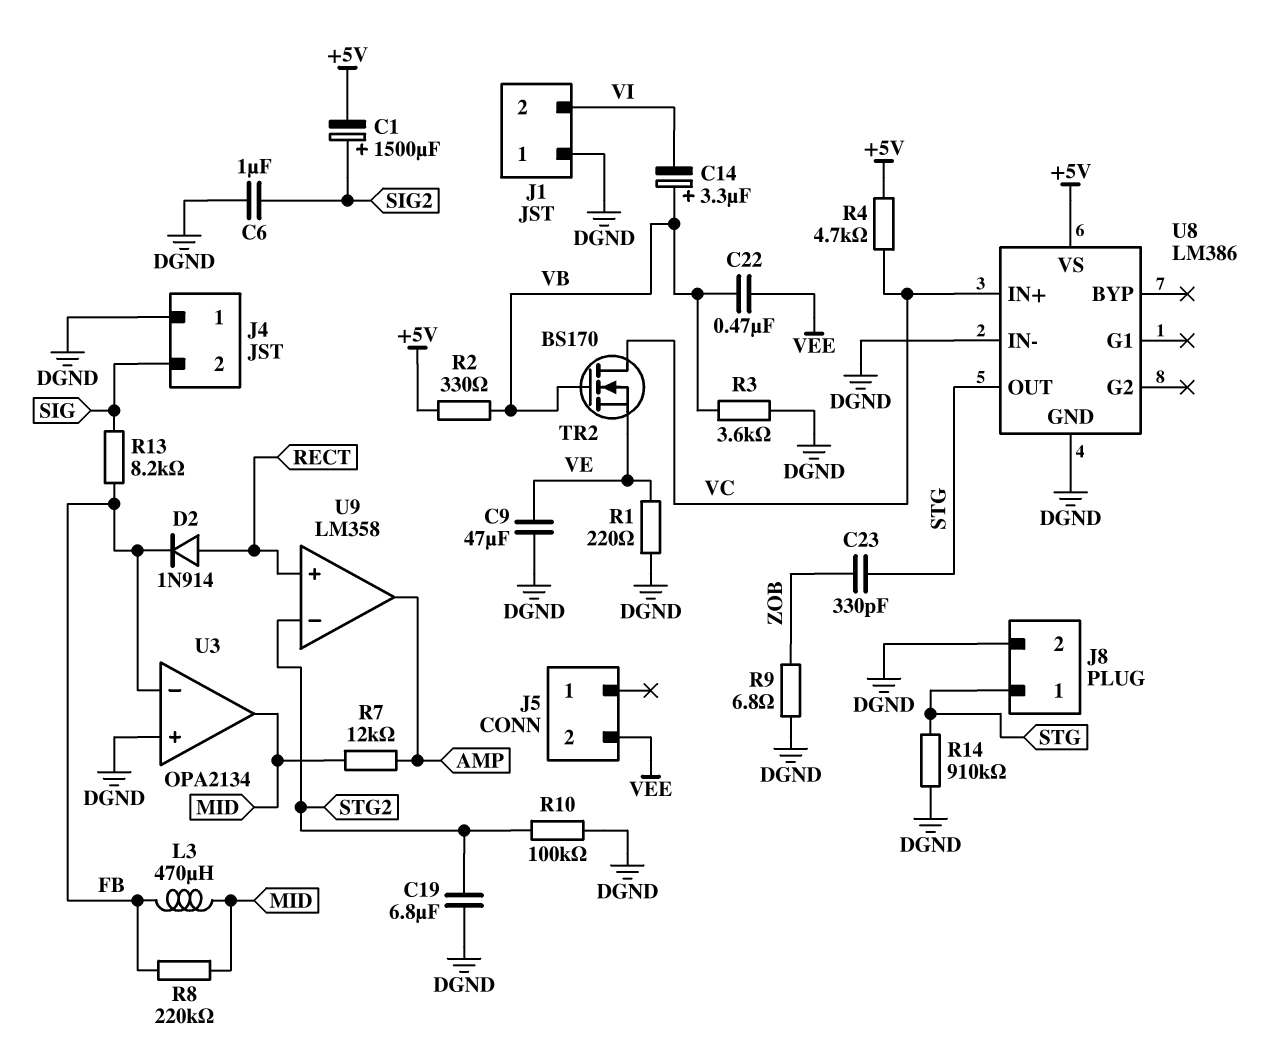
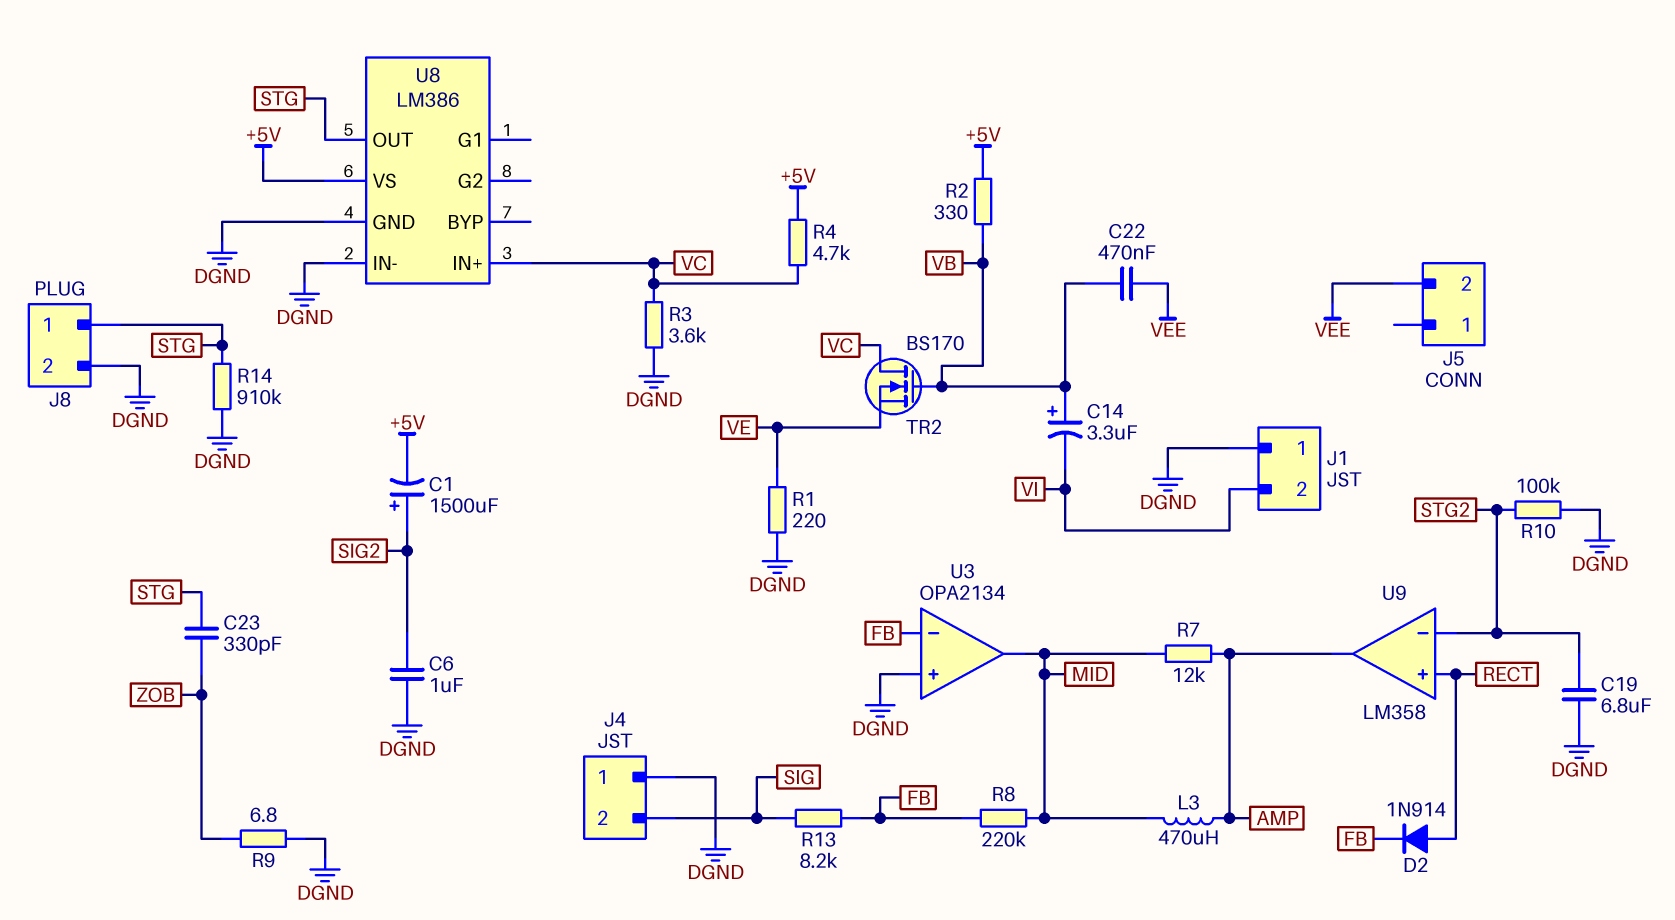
C9: 47uF (DGND, VE) -> none
L3: 470uH (FB, MID) -> 470uH (AMP, MID)
R3: 3.6k (DGND, VB) -> 3.6k (DGND, VC)

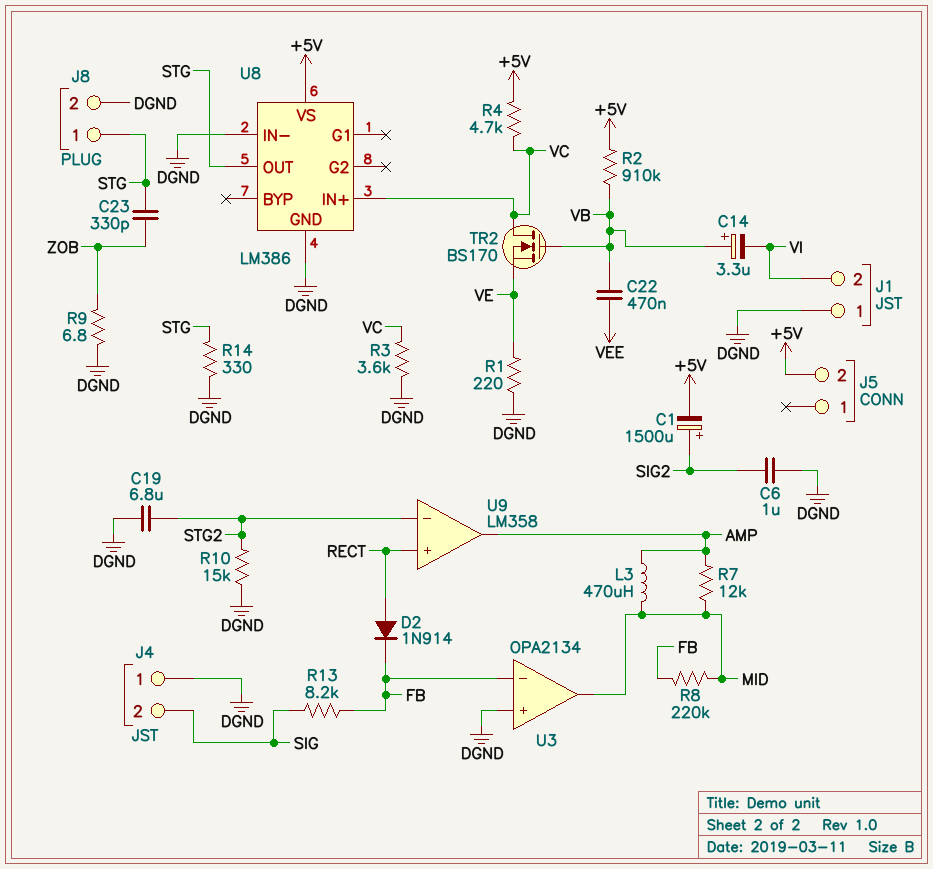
J5 pin 2: VEE -> +5V
R2: 330 (+5V, VB) -> 910k (+5V, VB)
R10: 100k (DGND, STG2) -> 15k (DGND, STG2)
R14: 910k (DGND, STG) -> 330 (DGND, STG)

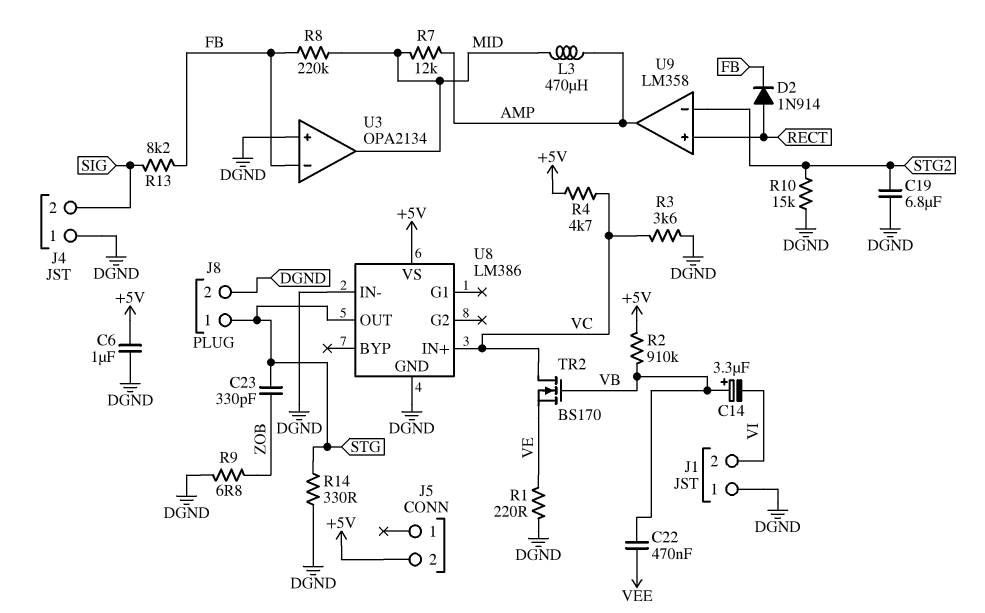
C1: 1500uF (plus SIG2, minus +5V) -> none
C6: 1uF (DGND, SIG2) -> 1uF (+5V, DGND)

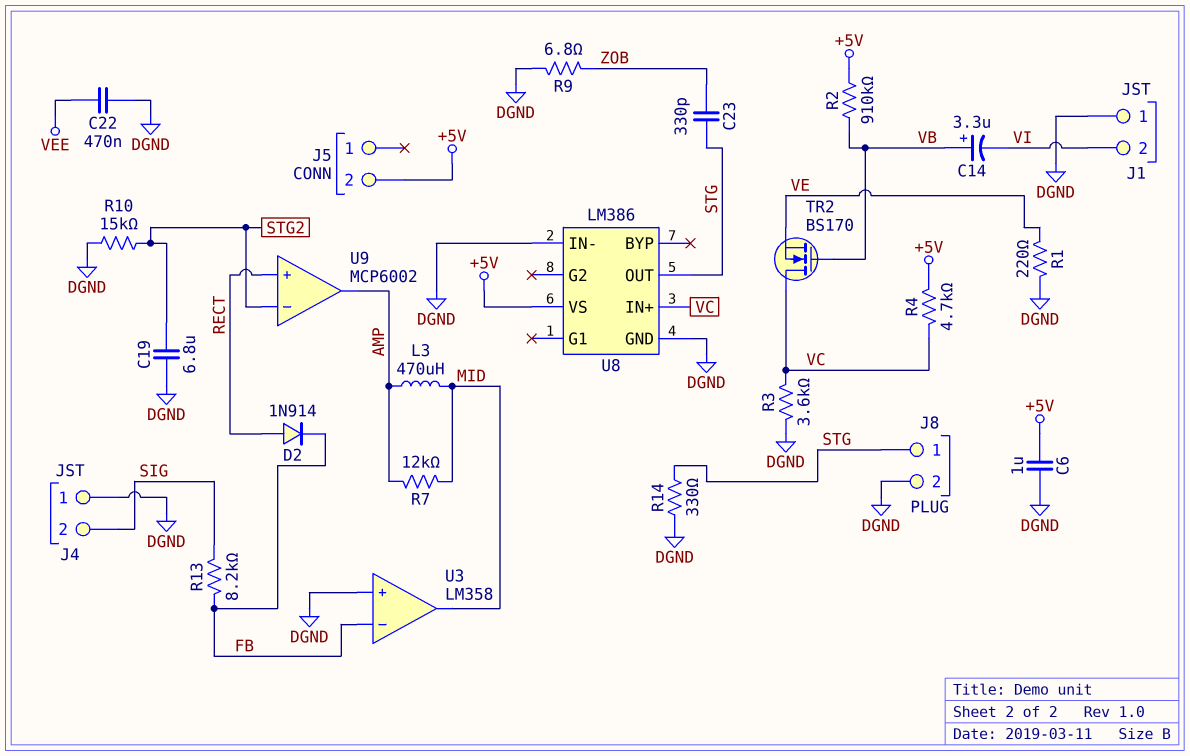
C22: 470nF (VB, VEE) -> 470nF (DGND, VEE)
R8: 220k (FB, MID) -> none
U3: OPA2134 -> LM358
U9: LM358 -> MCP6002

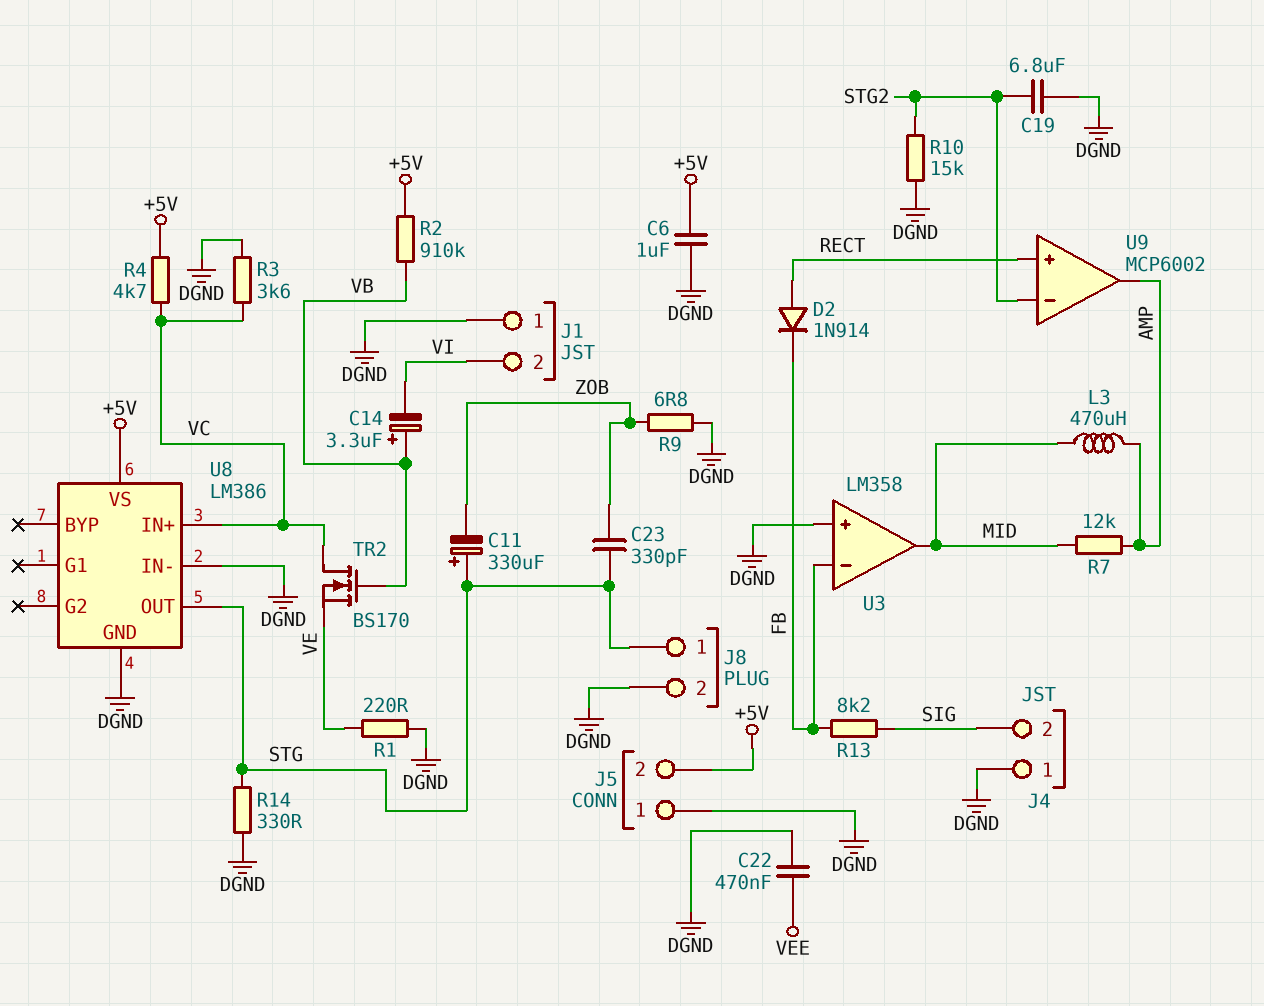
C11: none -> 330uF (plus STG, minus ZOB)
J5 pin 1: none -> DGND

